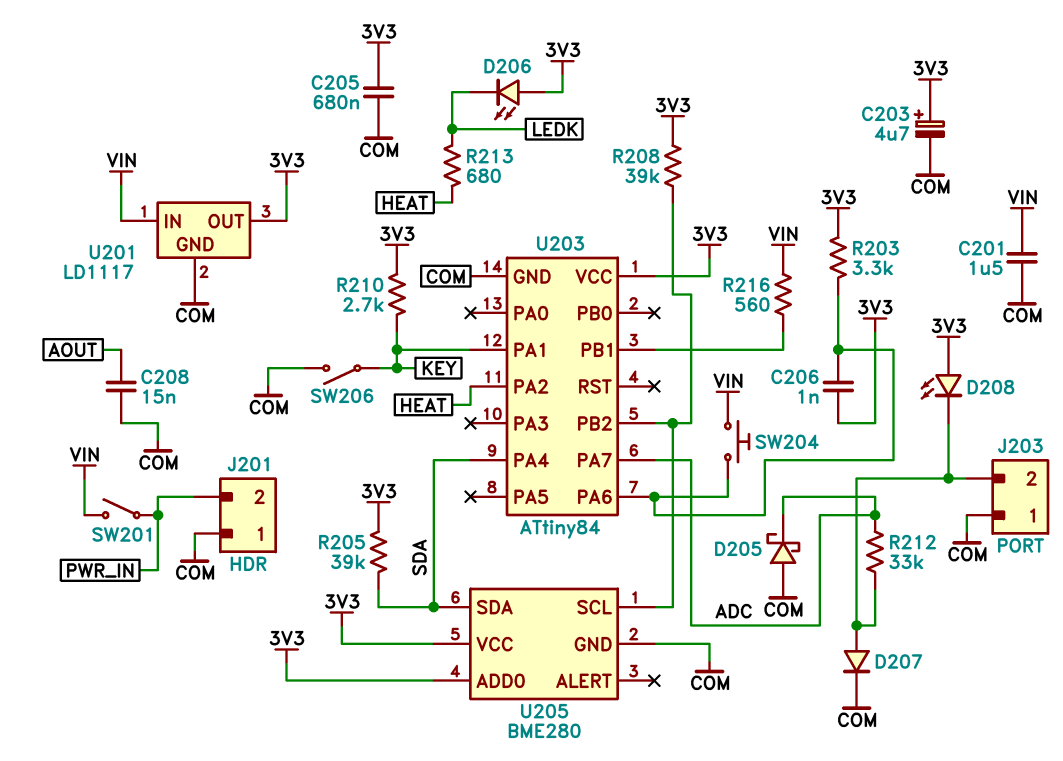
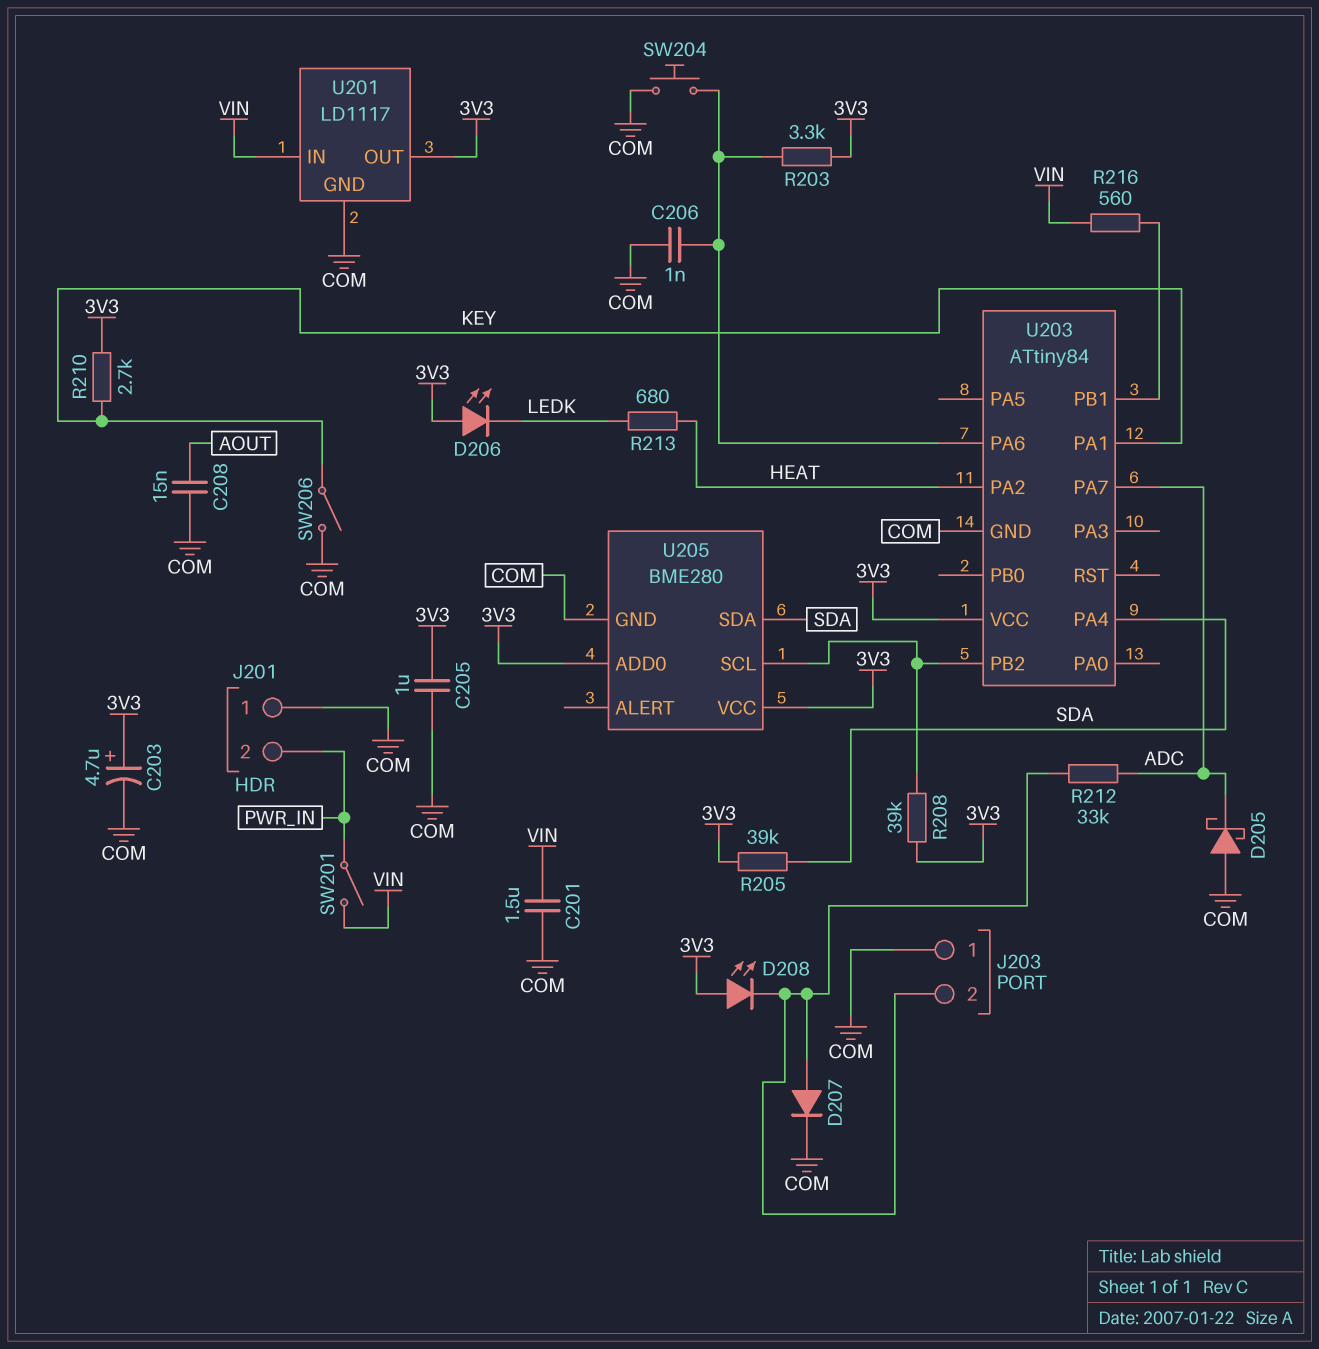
C205: 680nF (3V3, COM) -> 1uF (3V3, COM)
C206: 1nF (3V3, U203/PA6) -> 1nF (COM, U203/PA6)
SW204: button (U203/PA6, VIN) -> button (COM, U203/PA6)

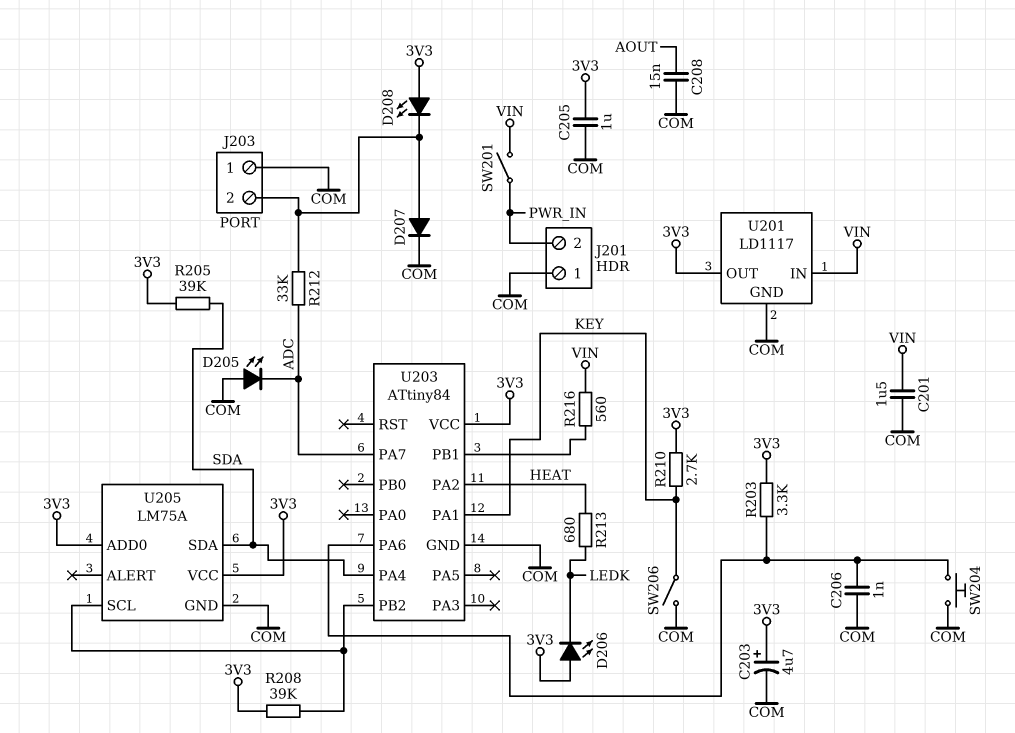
D205: schottky (A COM, K ADC) -> LED (A COM, K ADC)
U205: BME280 -> LM75A

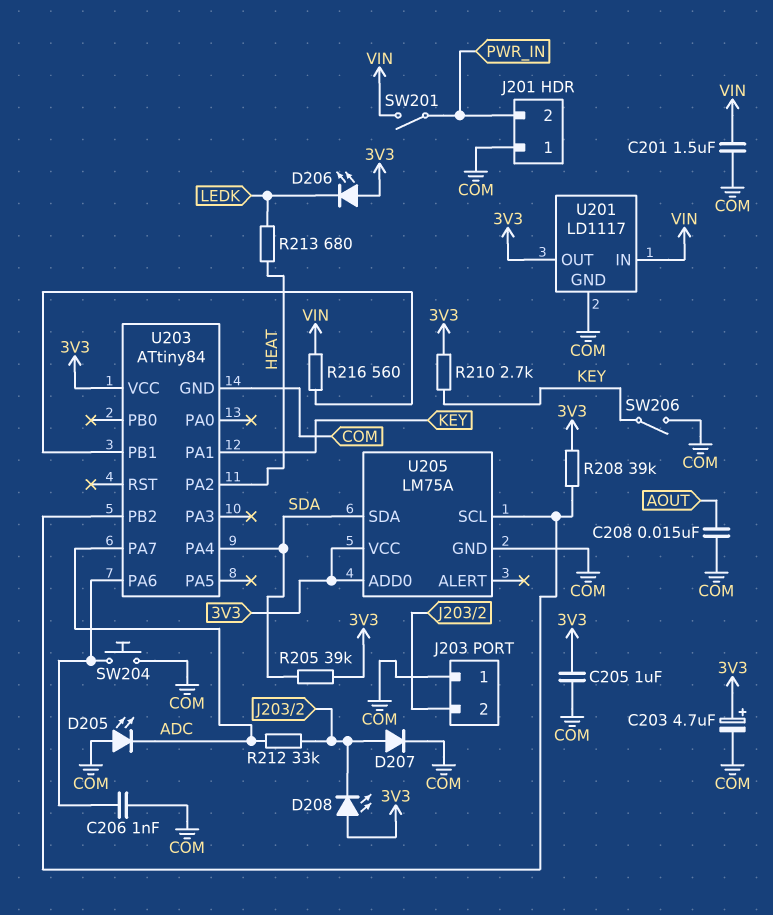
R203: 3.3k (3V3, U203/PA6) -> none

